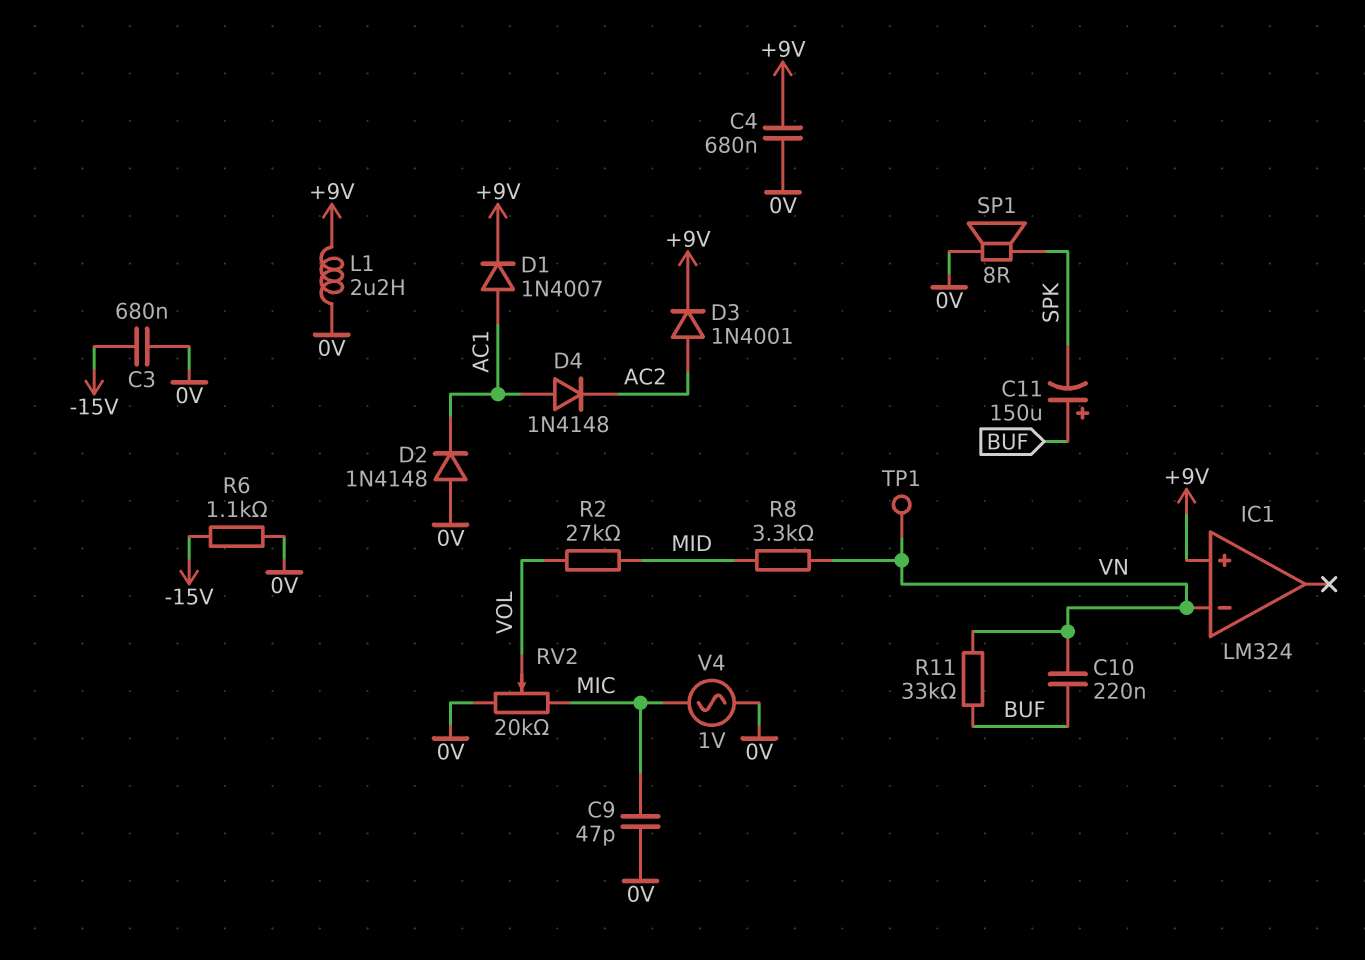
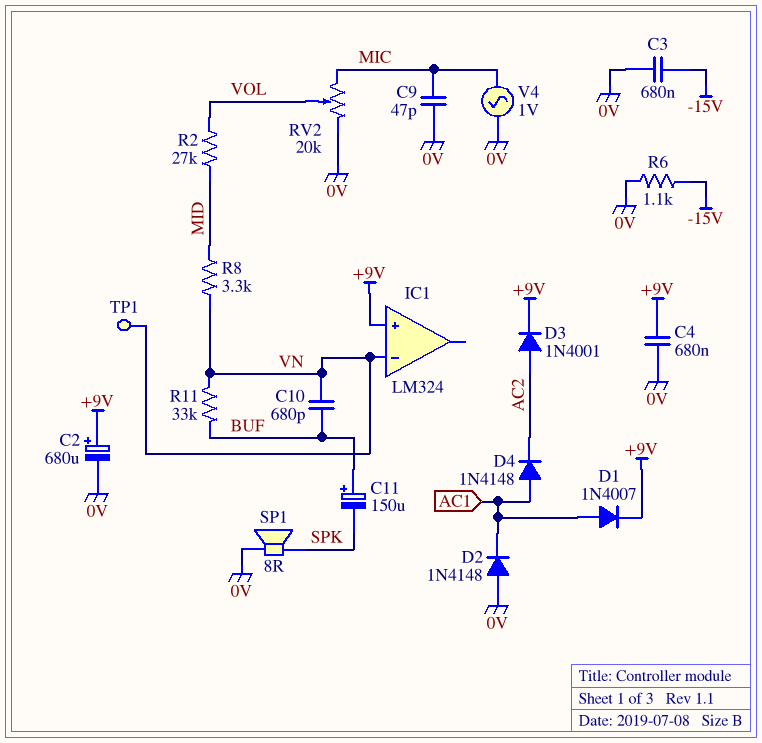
C2: none -> 680uF (plus +9V, minus 0V)
C10: 220nF (BUF, VN) -> 680pF (BUF, VN)
L1: 2.2uH (+9V, 0V) -> none

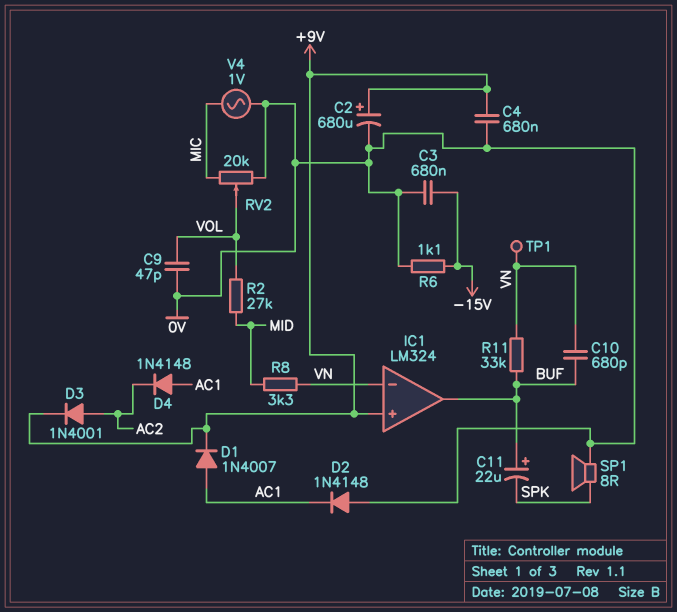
C9: 47pF (0V, MIC) -> 47pF (0V, VOL)
C11: 150uF (plus BUF, minus SPK) -> 22uF (plus BUF, minus SPK)
IC1 pin out: none -> BUF

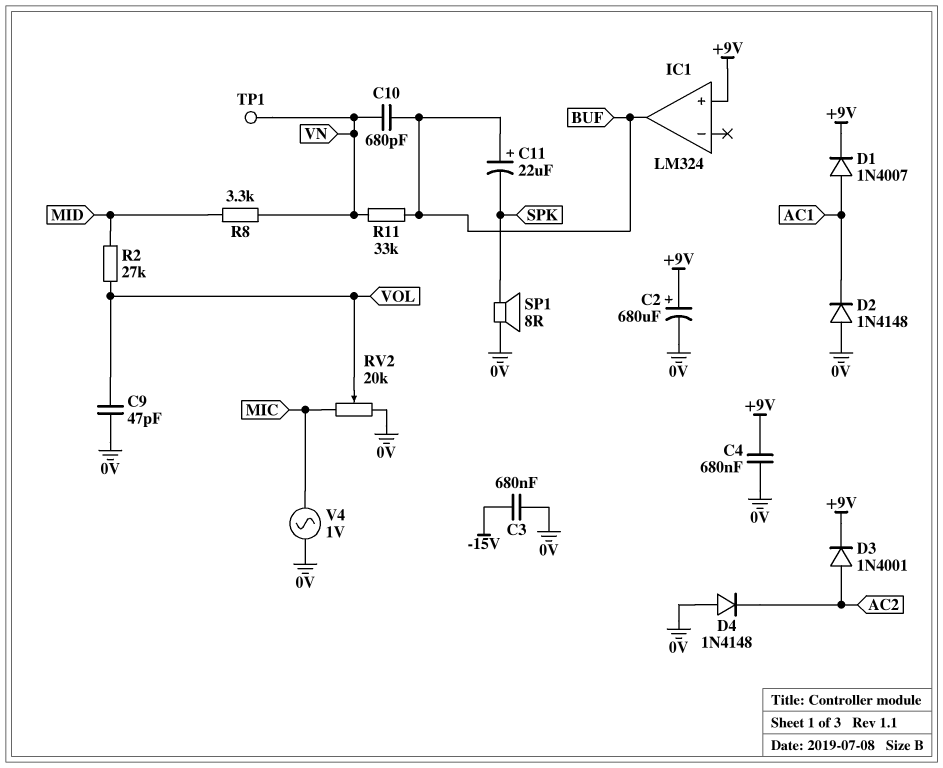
D4: diode 1N4148 (A AC1, K AC2) -> diode 1N4148 (A 0V, K AC2)
IC1 pin in-: VN -> none
R6: 1.1k (-15V, 0V) -> none

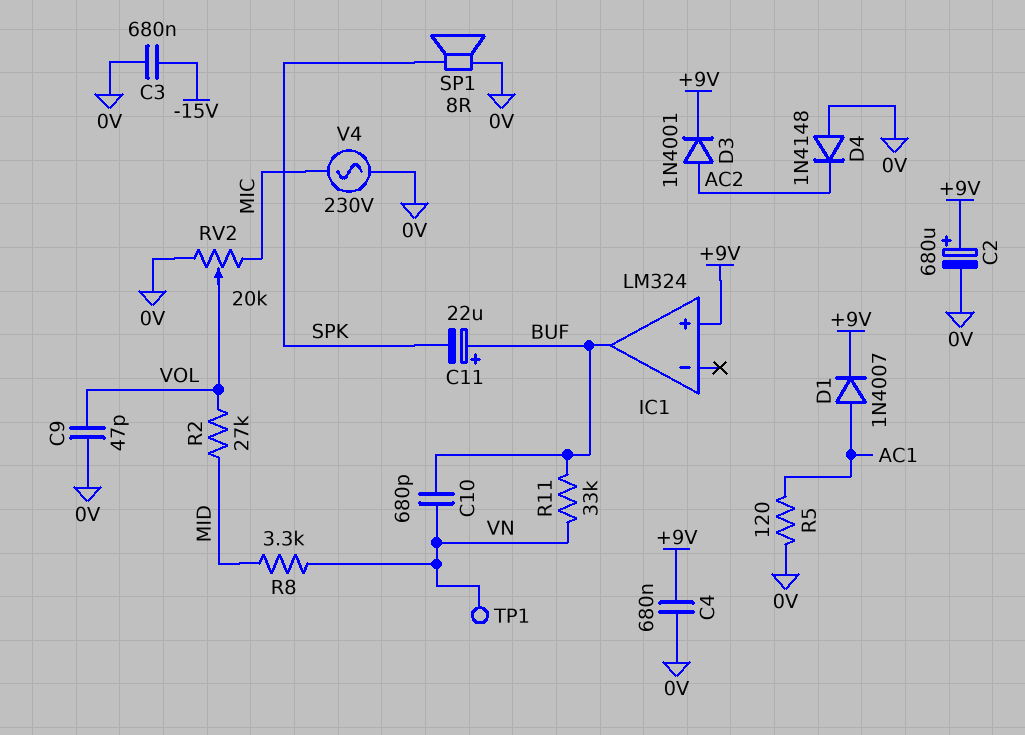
D2: diode 1N4148 (A 0V, K AC1) -> none
R5: none -> 120 (0V, AC1)
V4: AC 1V (0V, MIC) -> AC 230V (0V, MIC)

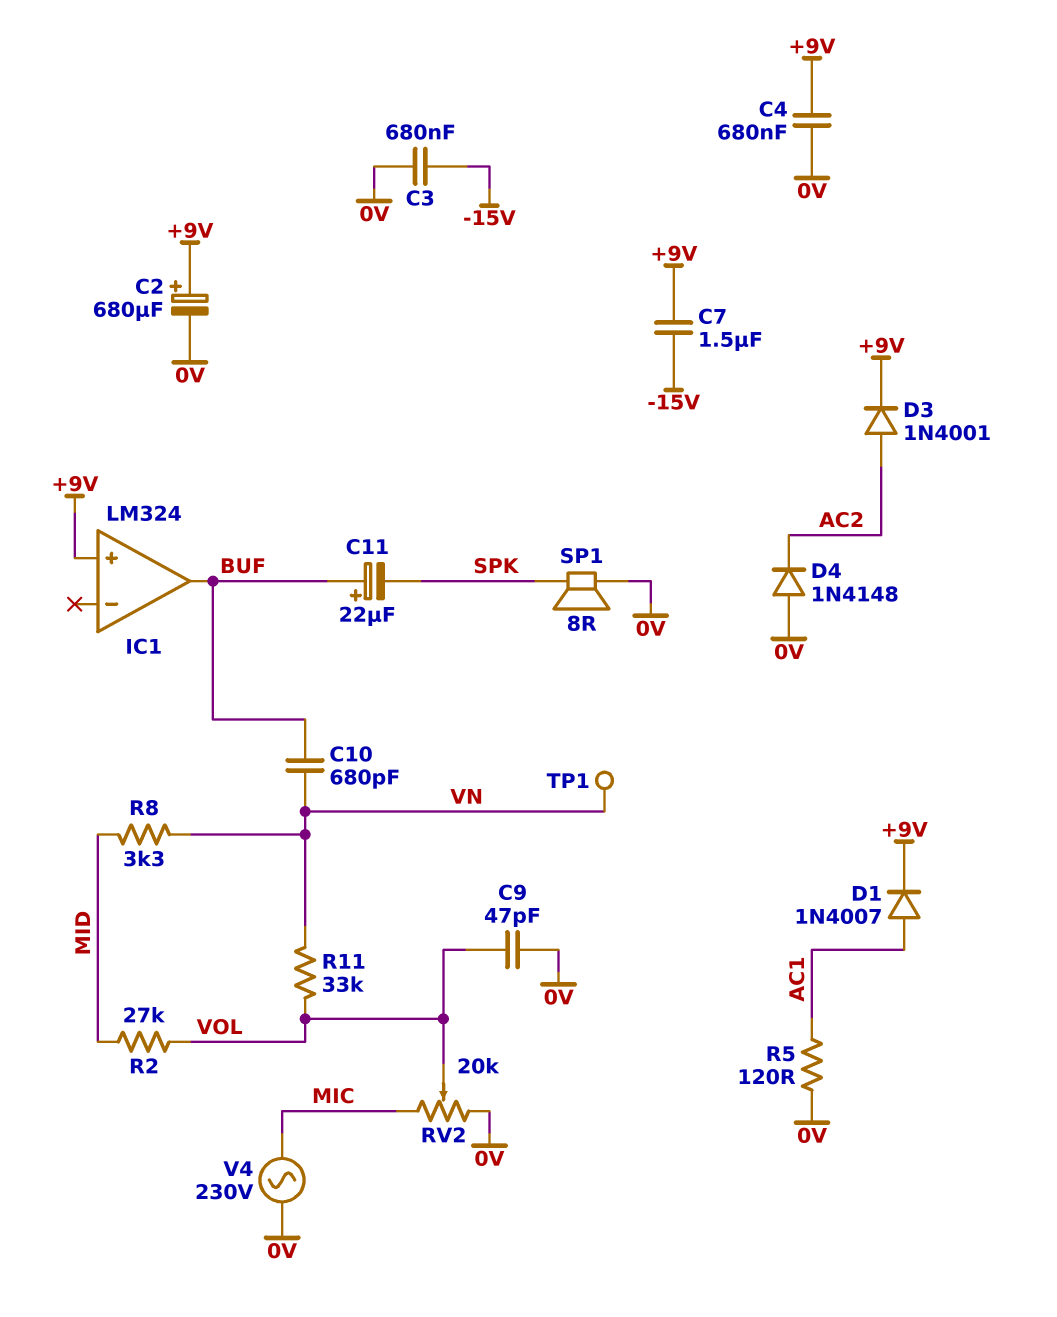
C7: none -> 1.5uF (+9V, -15V)
R11: 33k (BUF, VN) -> 33k (VN, VOL)

